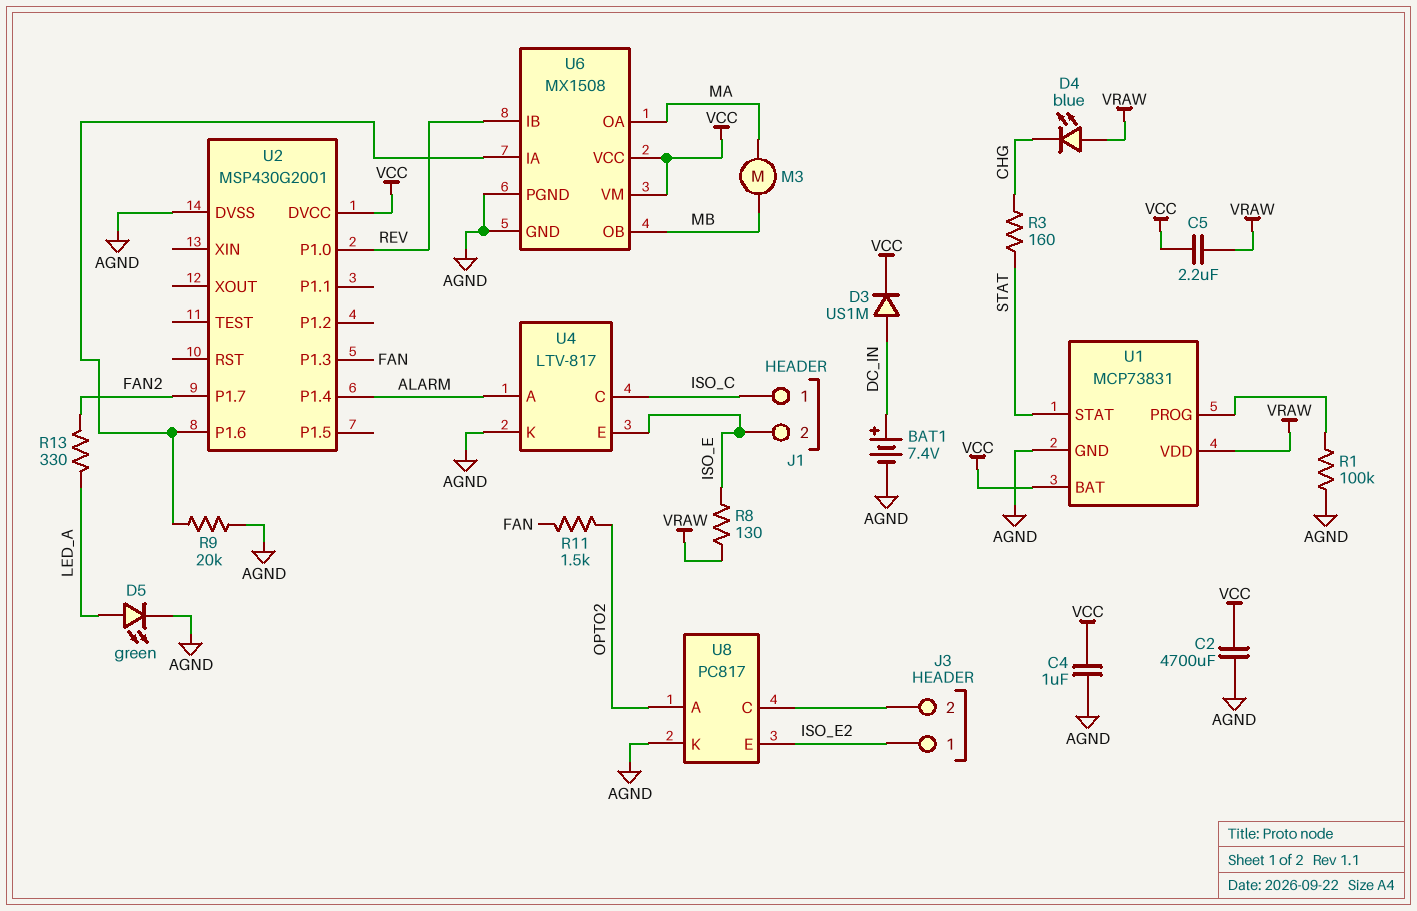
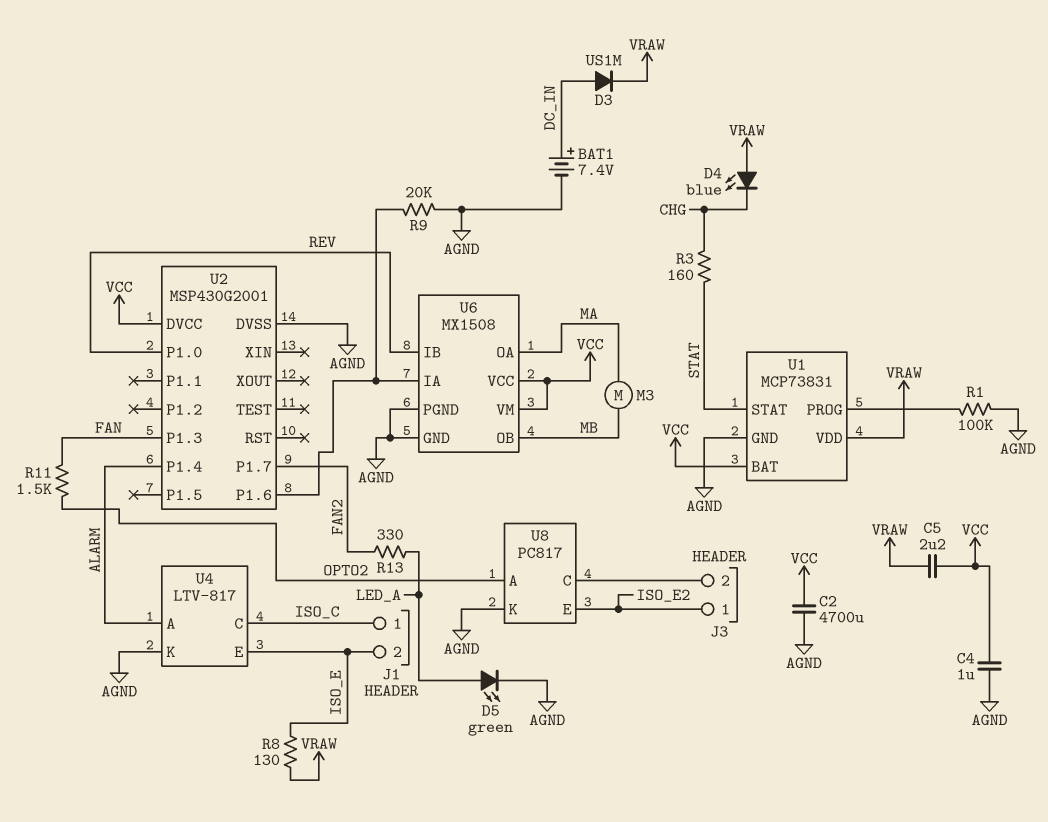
D3: diode US1M (A DC_IN, K VCC) -> diode US1M (A DC_IN, K VRAW)

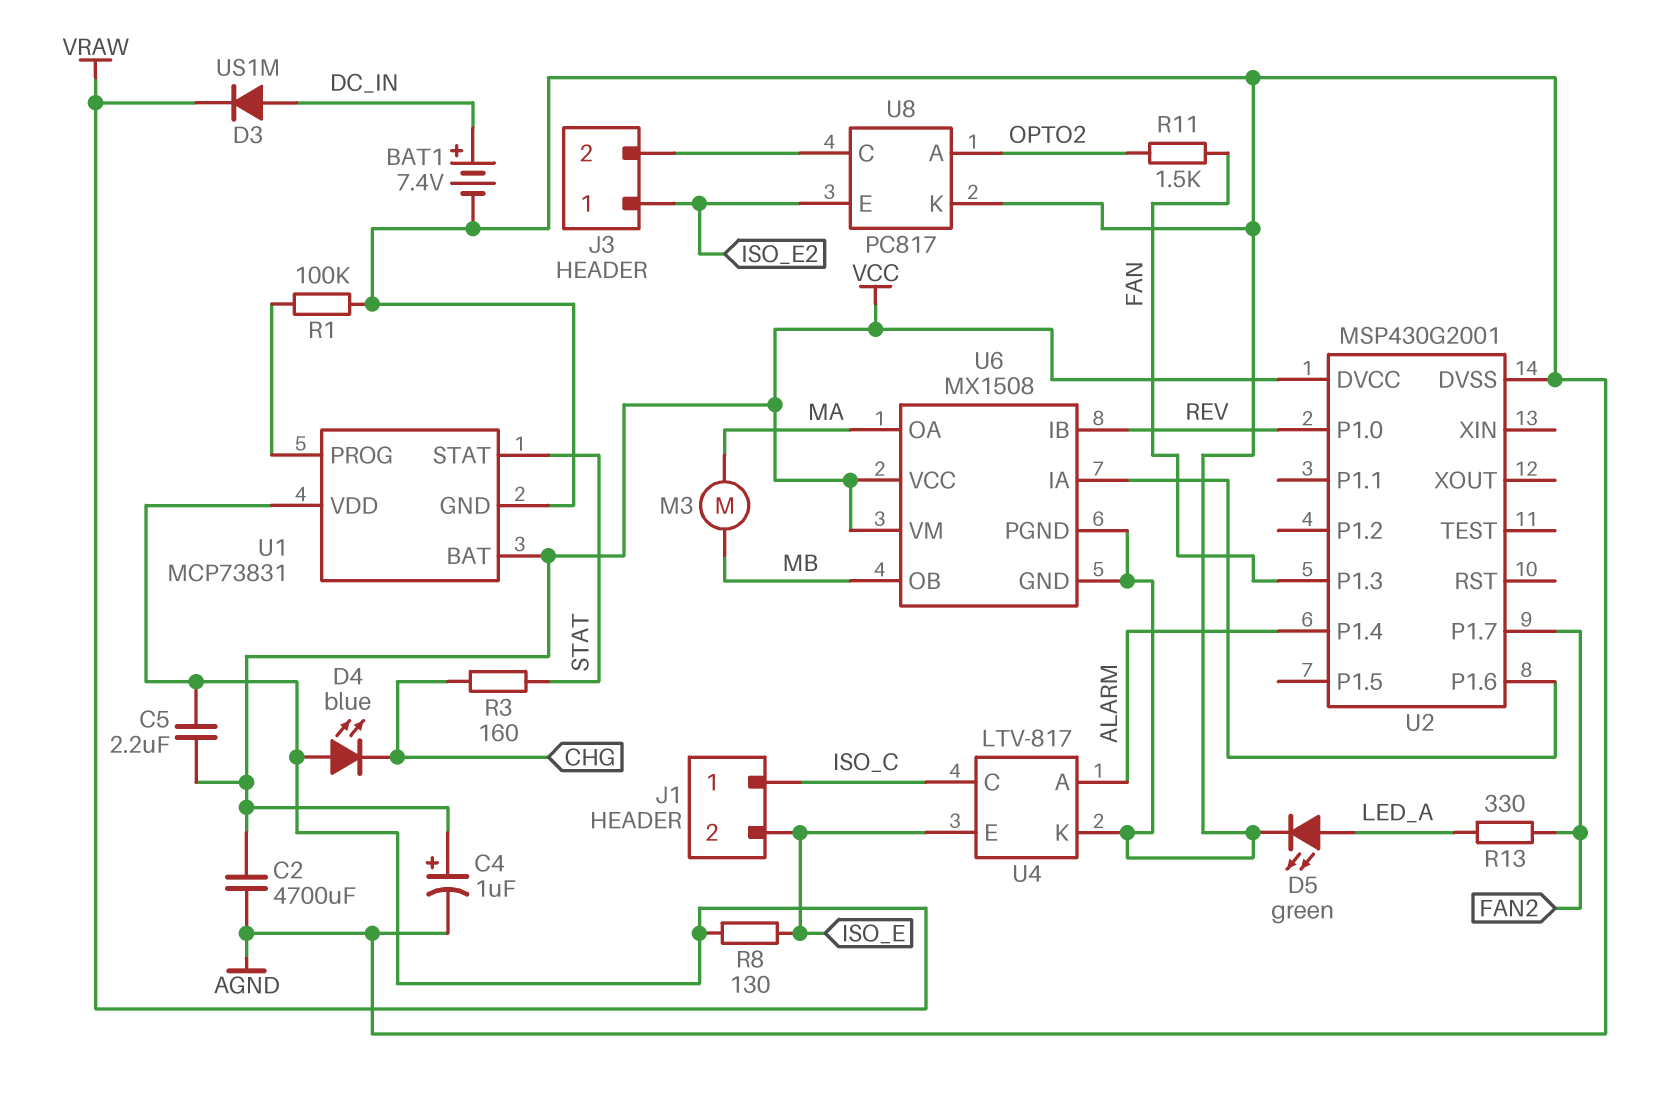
C4: 1uF (AGND, VCC) -> 1uF (plus VCC, minus AGND)
R9: 20k (AGND, U2/P1.6) -> none

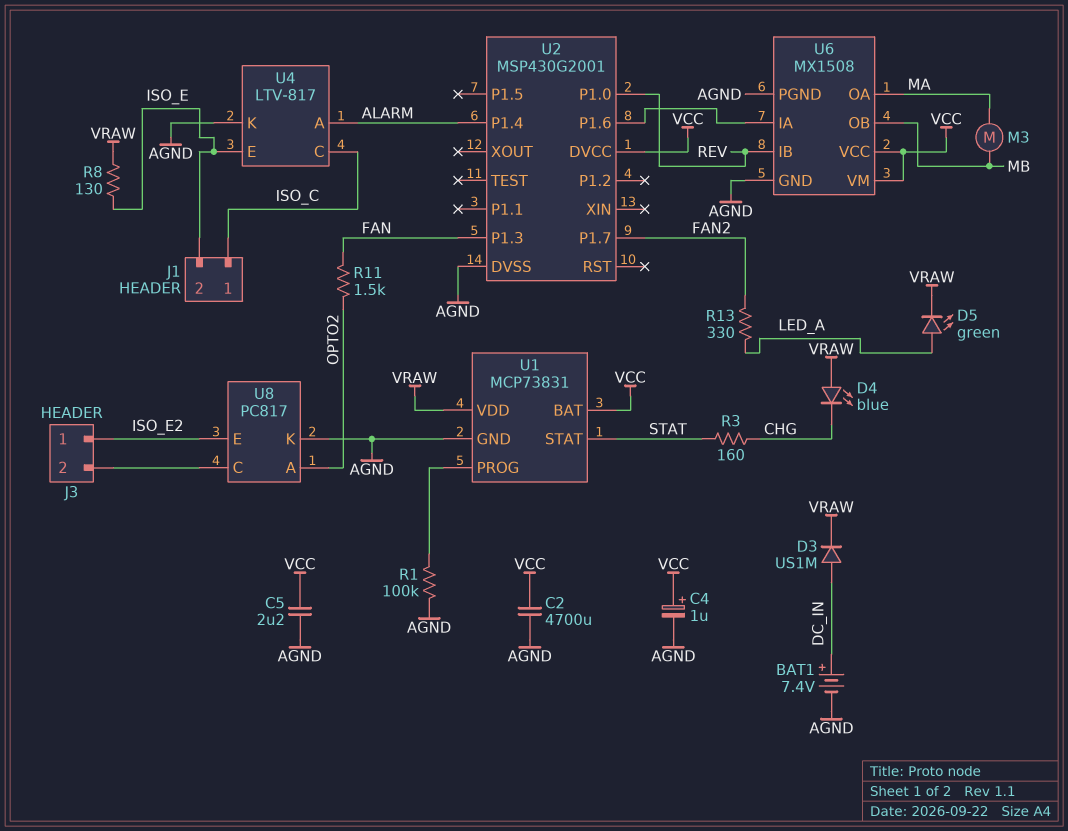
C5: 2.2uF (VCC, VRAW) -> 2.2uF (AGND, VCC)
D5: LED green (A LED_A, K AGND) -> LED green (A LED_A, K VRAW)

